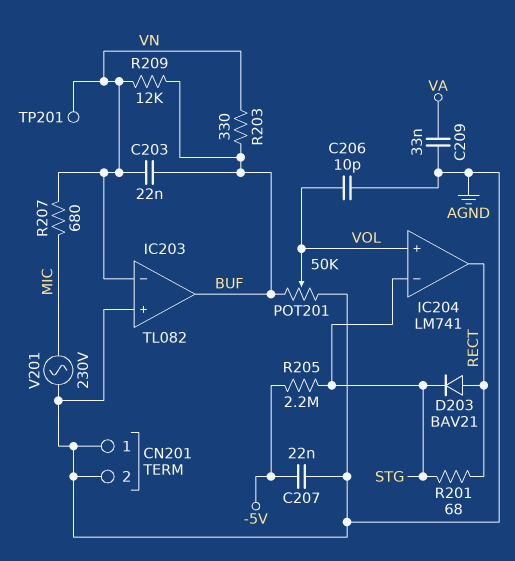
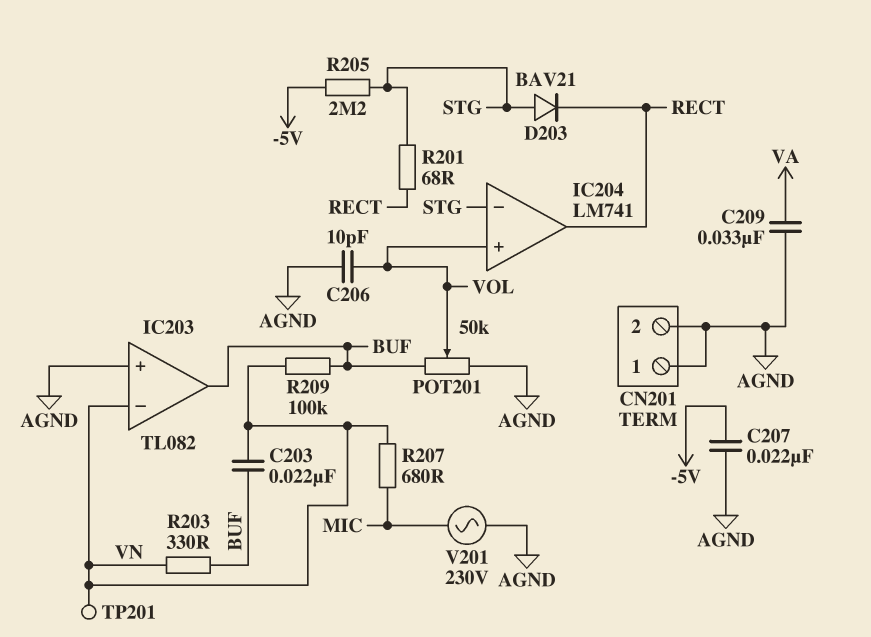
D203: diode BAV21 (A RECT, K STG) -> diode BAV21 (A STG, K RECT)
R209: 12k (BUF, VN) -> 100k (BUF, VN)

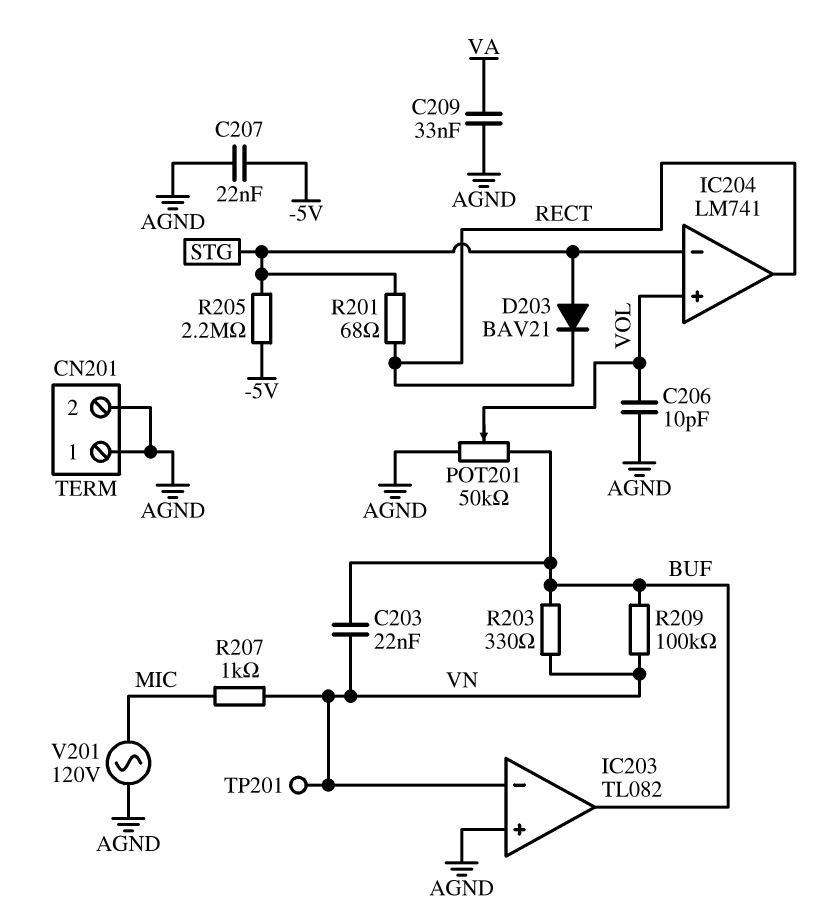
R207: 680 (MIC, VN) -> 1k (MIC, VN)
V201: AC 230V (AGND, MIC) -> AC 120V (AGND, MIC)

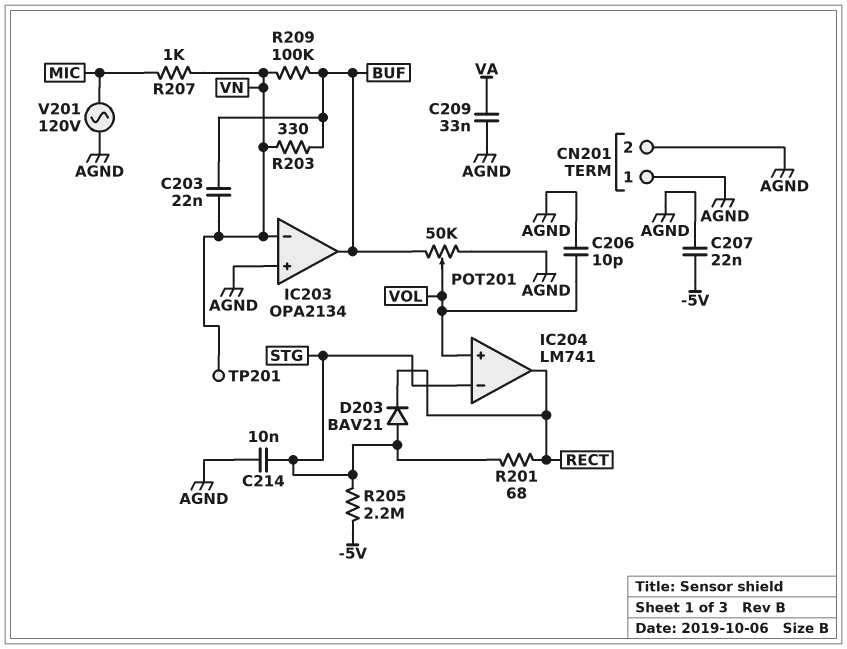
C214: none -> 10nF (AGND, STG)
IC203: TL082 -> OPA2134

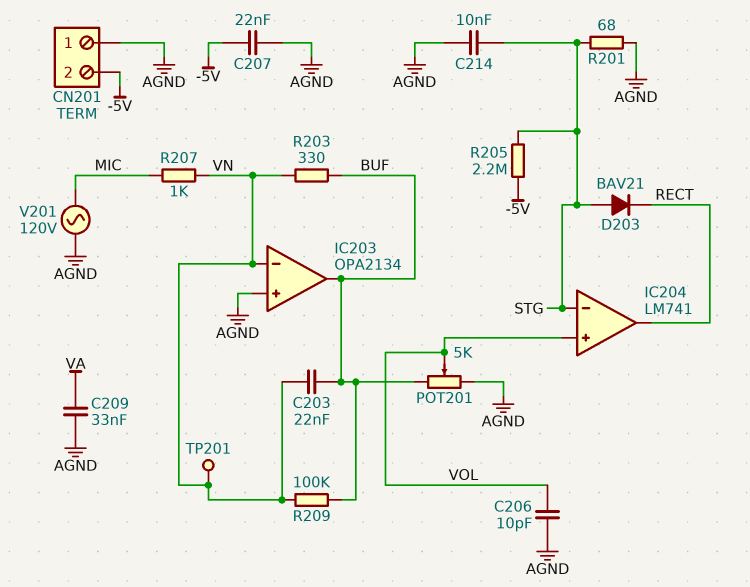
CN201 pin 2: AGND -> -5V
POT201: 50k (AGND, BUF, wiper VOL) -> 5k (AGND, BUF, wiper VOL)
R201: 68 (RECT, STG) -> 68 (AGND, STG)

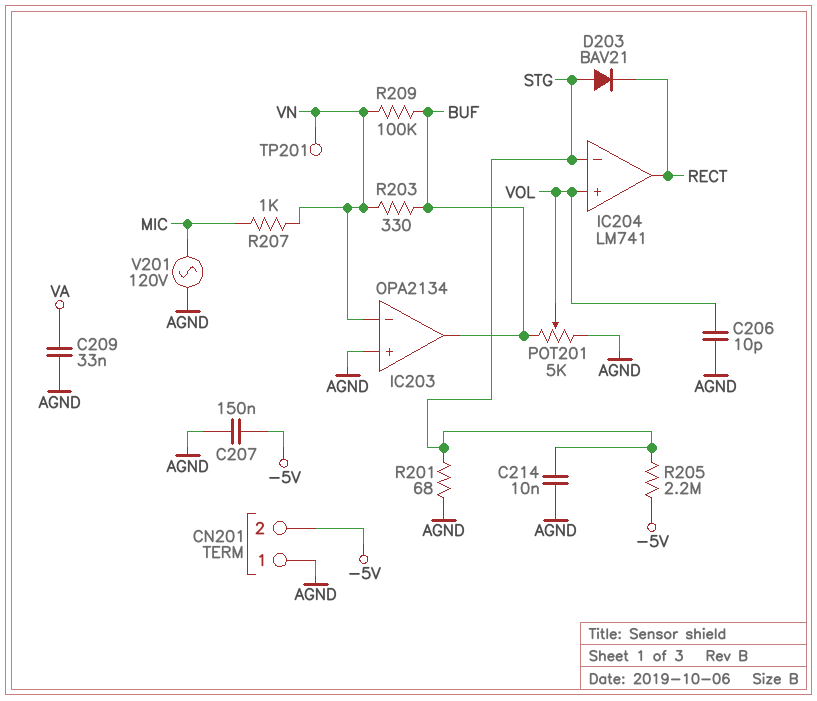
C203: 22nF (BUF, VN) -> none
C207: 22nF (-5V, AGND) -> 150nF (-5V, AGND)

